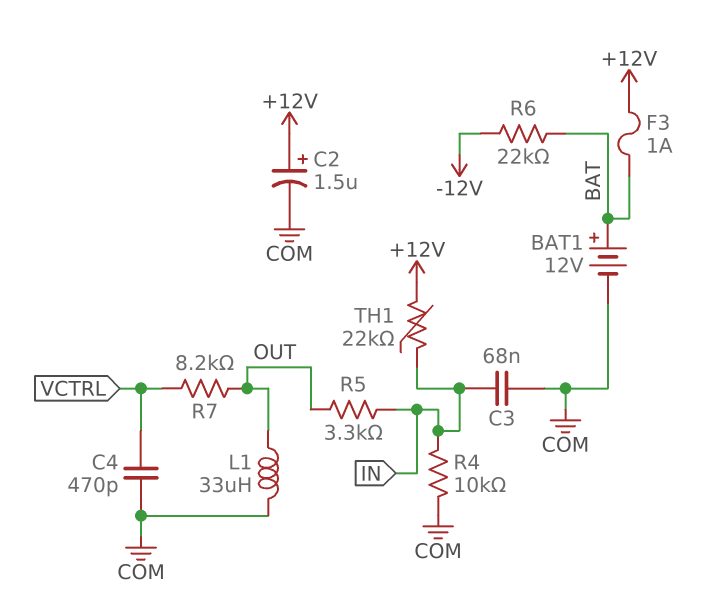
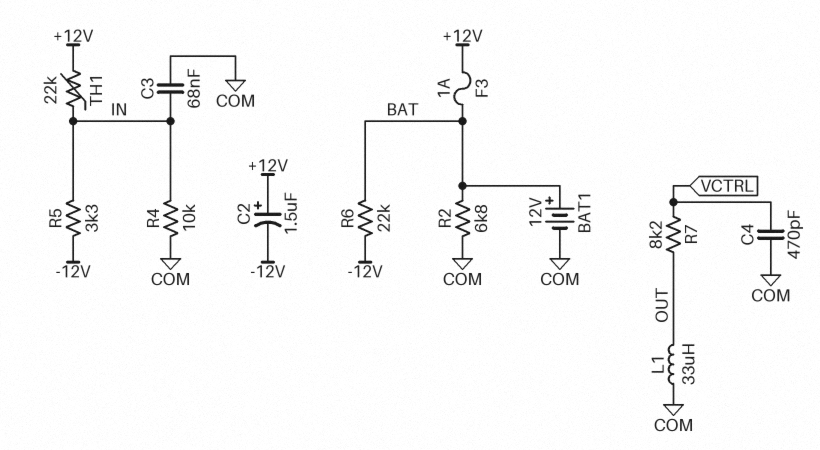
C2: 1.5uF (plus +12V, minus COM) -> 1.5uF (plus +12V, minus -12V)
R2: none -> 6.8k (BAT, COM)
R5: 3.3k (IN, OUT) -> 3.3k (-12V, IN)

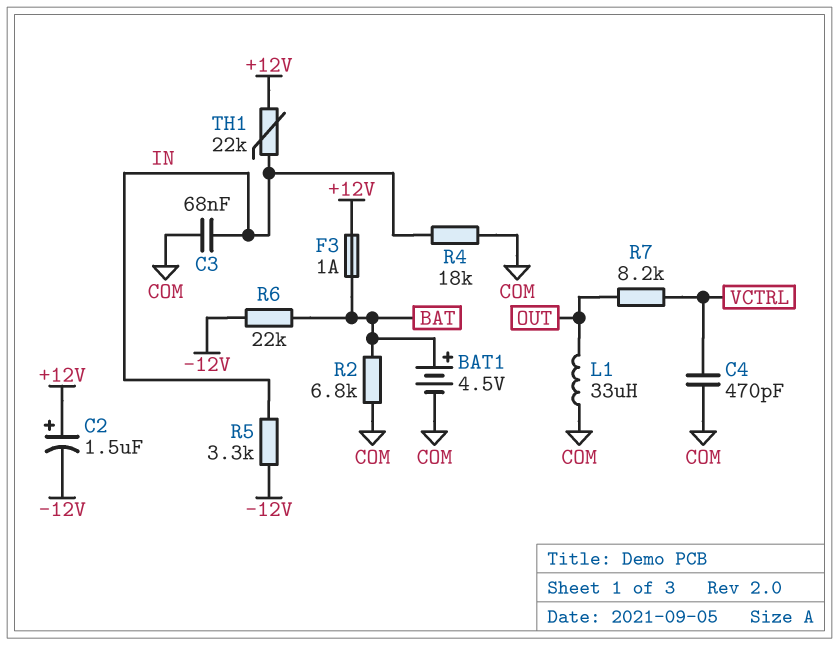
BAT1: 12V (plus BAT, minus COM) -> 4.5V (plus BAT, minus COM)
R4: 10k (COM, IN) -> 18k (COM, IN)

